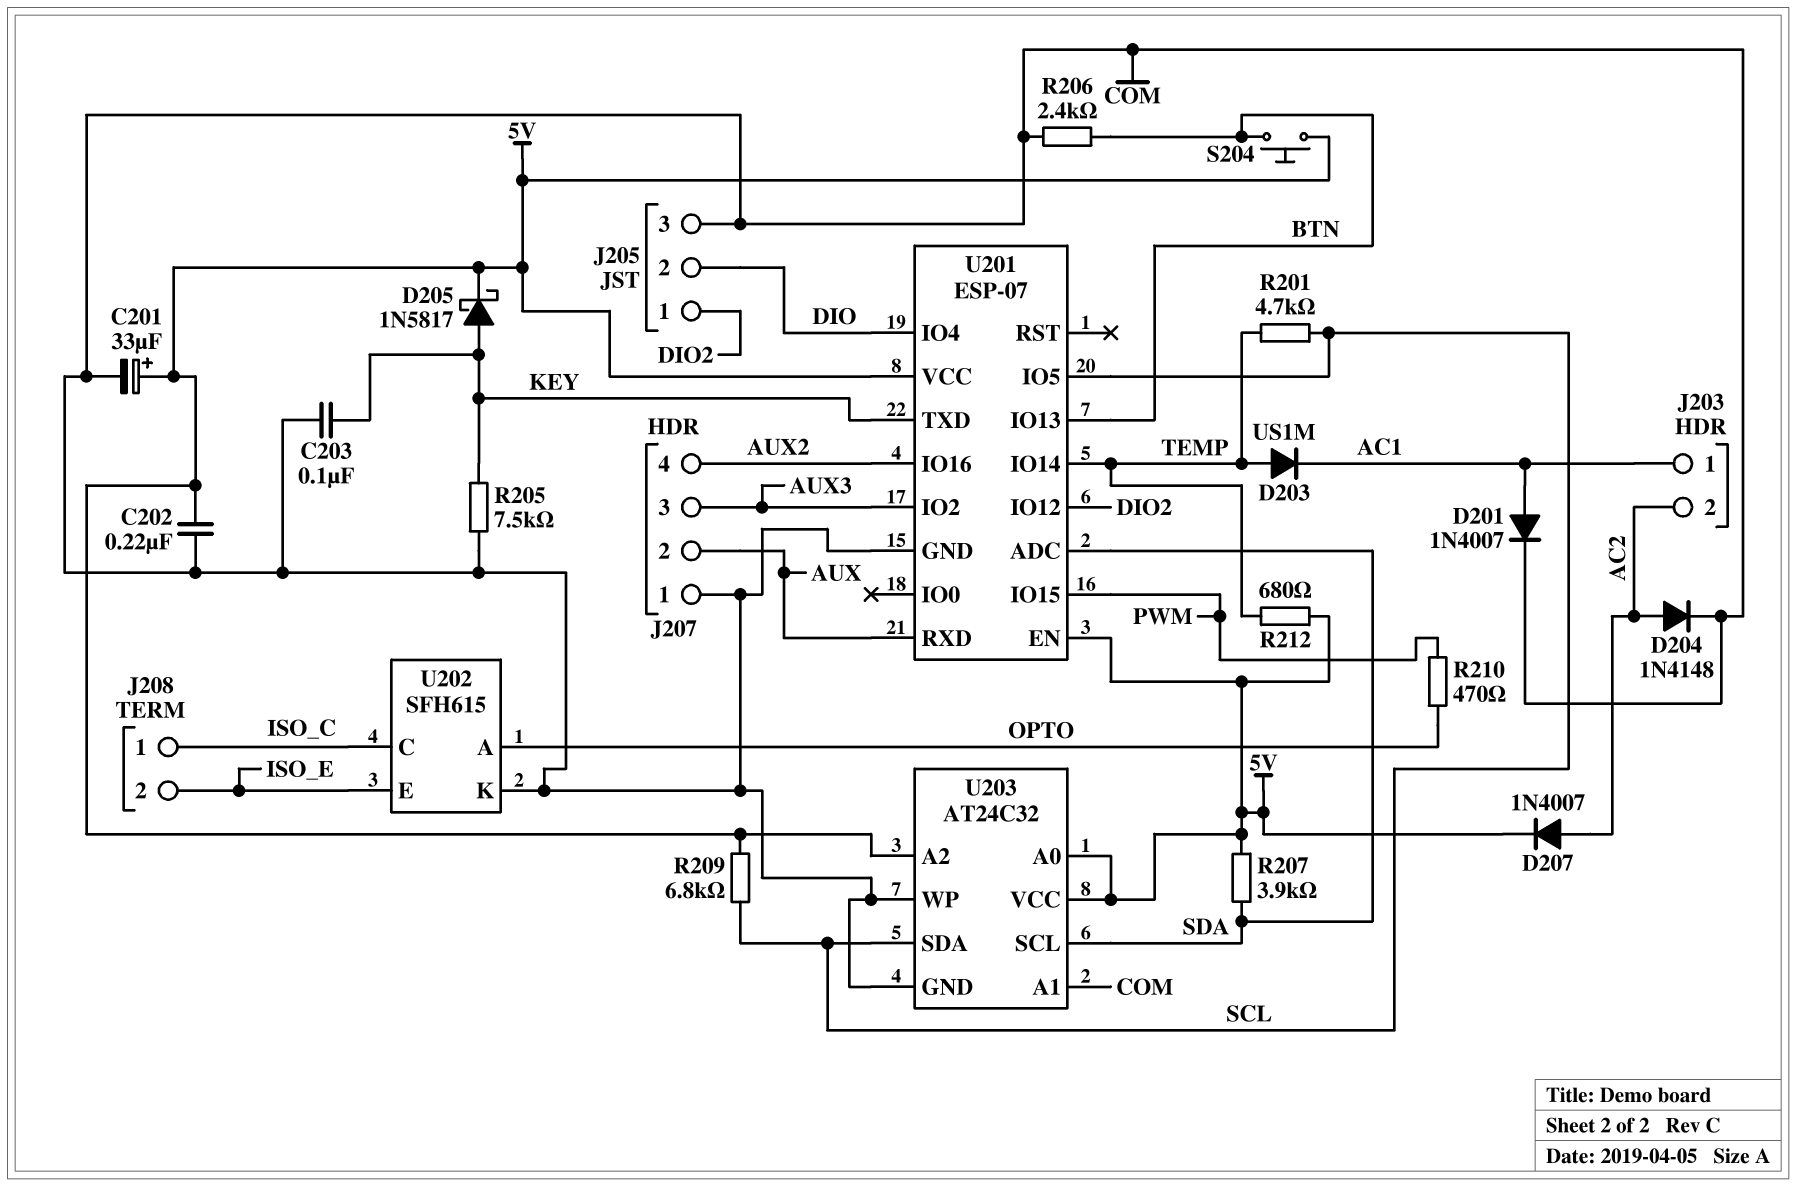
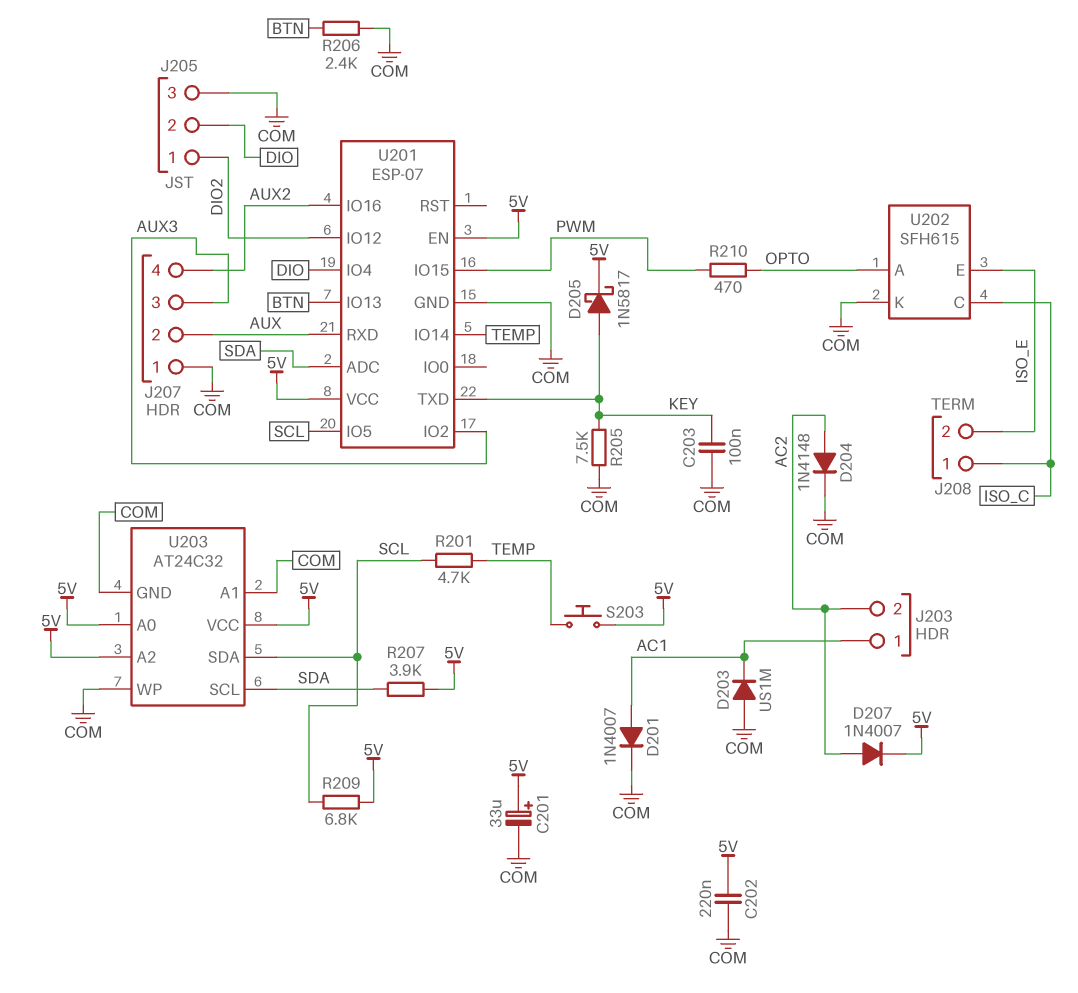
D203: diode US1M (A TEMP, K AC1) -> diode US1M (A COM, K AC1)
R212: 680 (5V, TEMP) -> none
S203: none -> button (5V, TEMP)
S204: button (5V, BTN) -> none

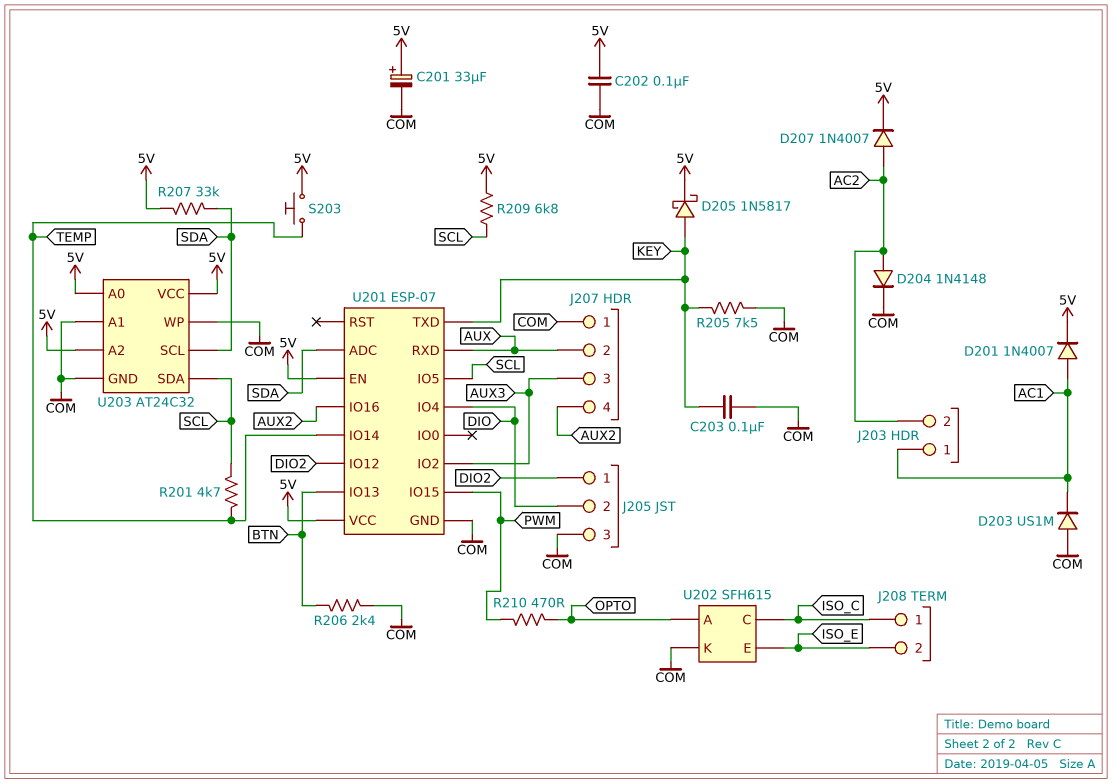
C202: 220nF (5V, COM) -> 100nF (5V, COM)
D201: diode 1N4007 (A AC1, K COM) -> diode 1N4007 (A AC1, K 5V)
R207: 3.9k (5V, SDA) -> 33k (5V, SDA)

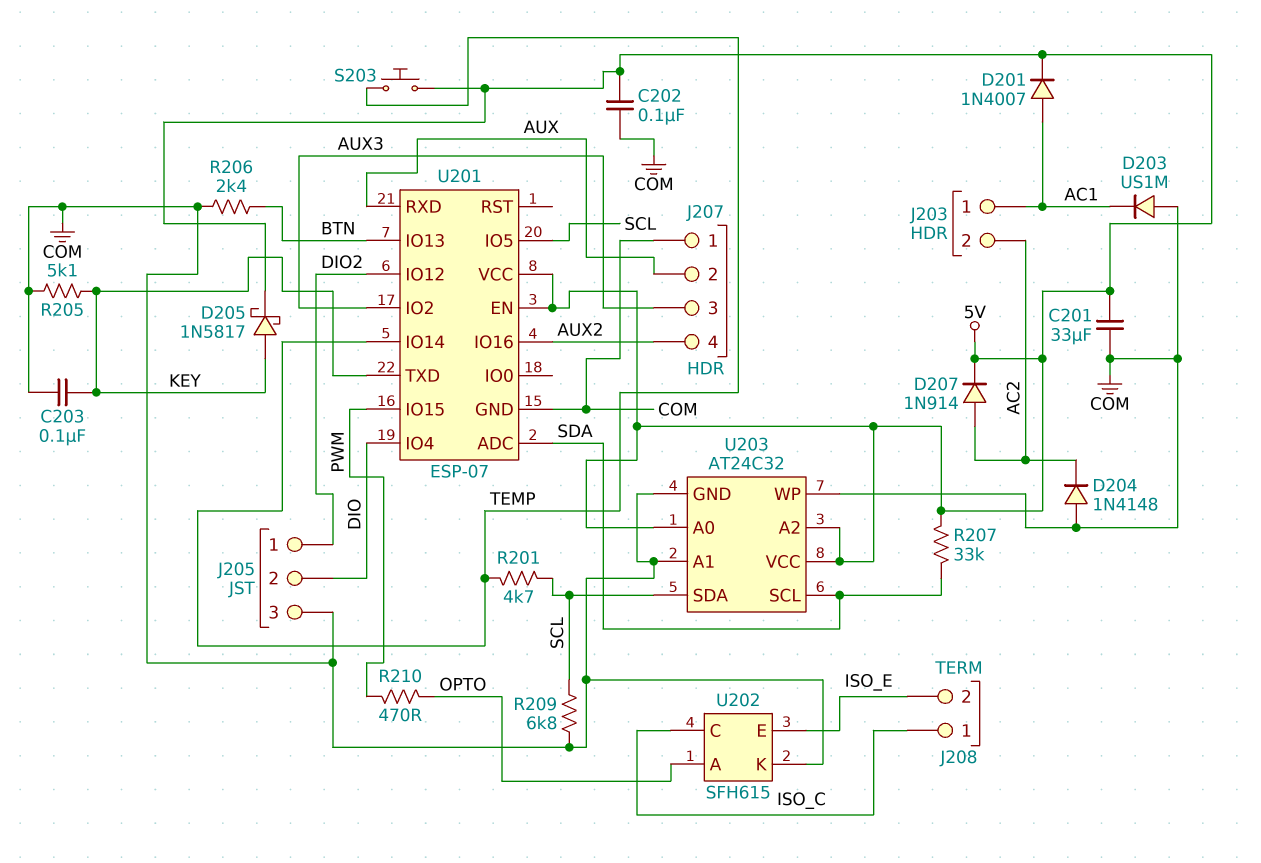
C201: 33uF (plus 5V, minus COM) -> 33uF (5V, COM)
D204: diode 1N4148 (A AC2, K COM) -> diode 1N4148 (A COM, K AC2)
D207: diode 1N4007 (A AC2, K 5V) -> diode 1N914 (A AC2, K 5V)
R205: 7.5k (COM, KEY) -> 5.1k (COM, KEY)
R209: 6.8k (5V, SCL) -> 6.8k (COM, SCL)

